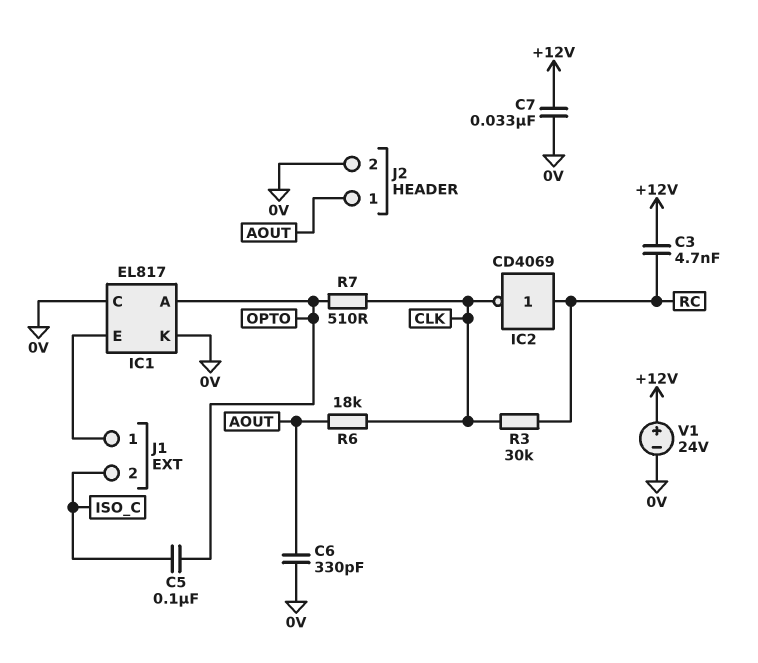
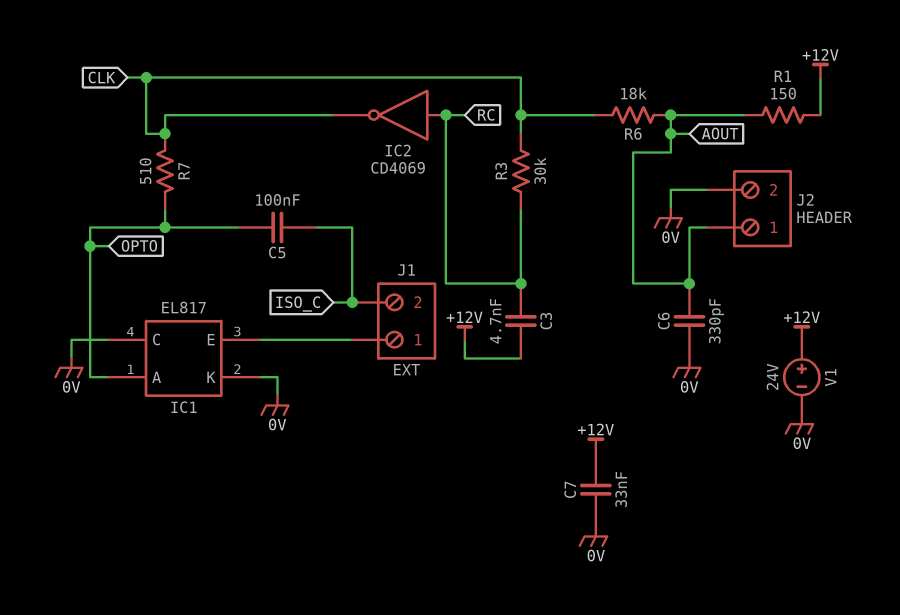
R1: none -> 150 (+12V, AOUT)

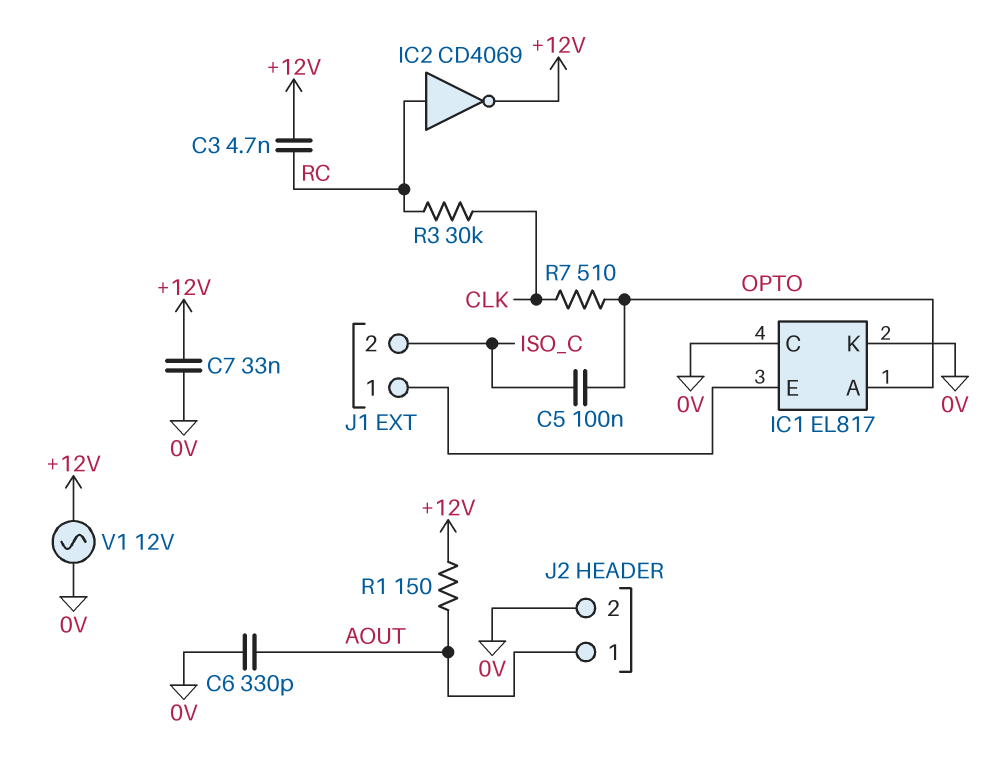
IC2: NOT CD4069 (in RC, out CLK) -> NOT CD4069 (in RC, out +12V)
R6: 18k (AOUT, CLK) -> none
V1: 24V (plus +12V, minus 0V) -> AC 12V (+12V, 0V)

